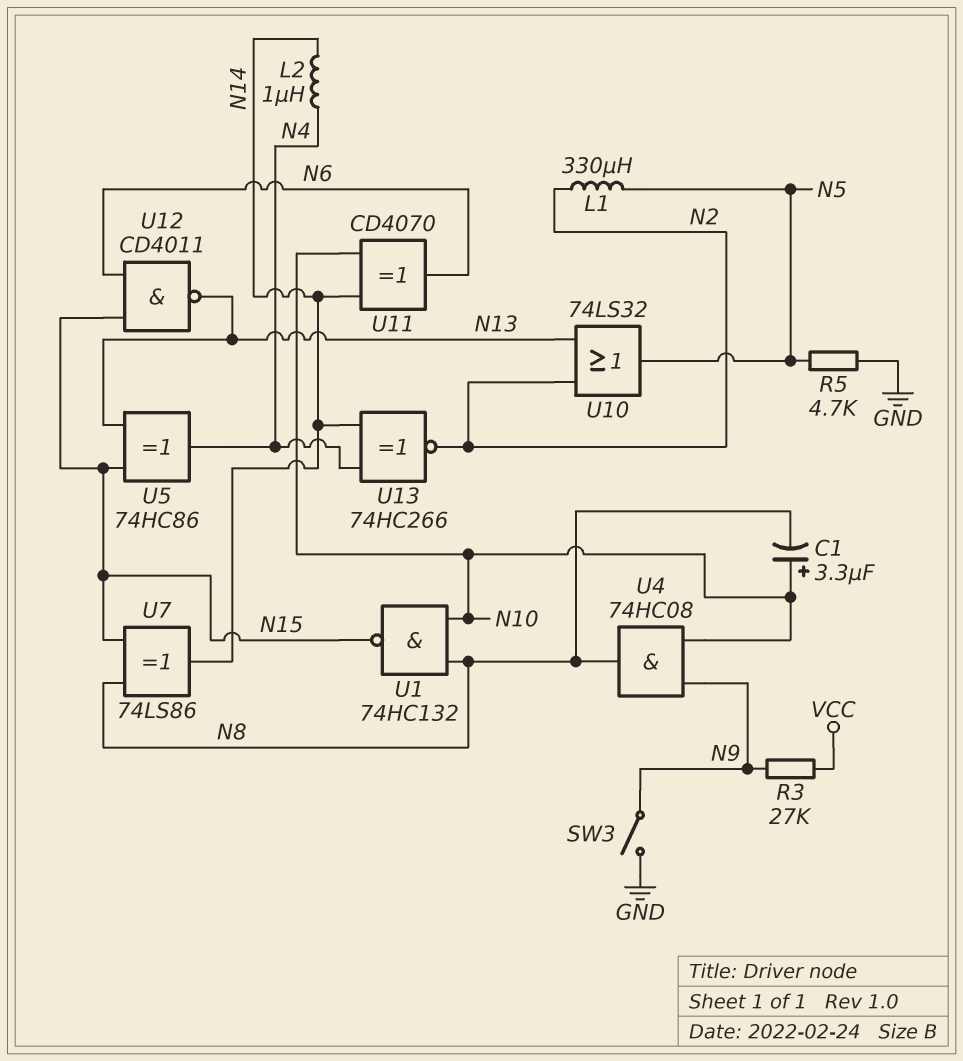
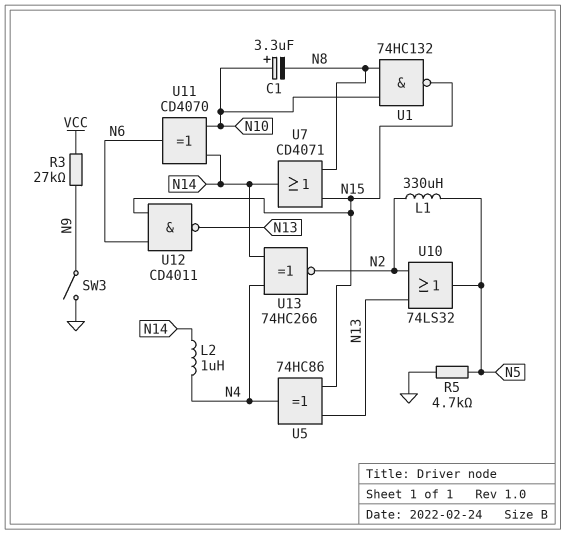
U4: AND 74HC08 (in N9, in N10, out N8) -> none
U7: XOR 74LS86 (in N8, in N15, out N14) -> OR CD4071 (in N8, in N15, out N14)

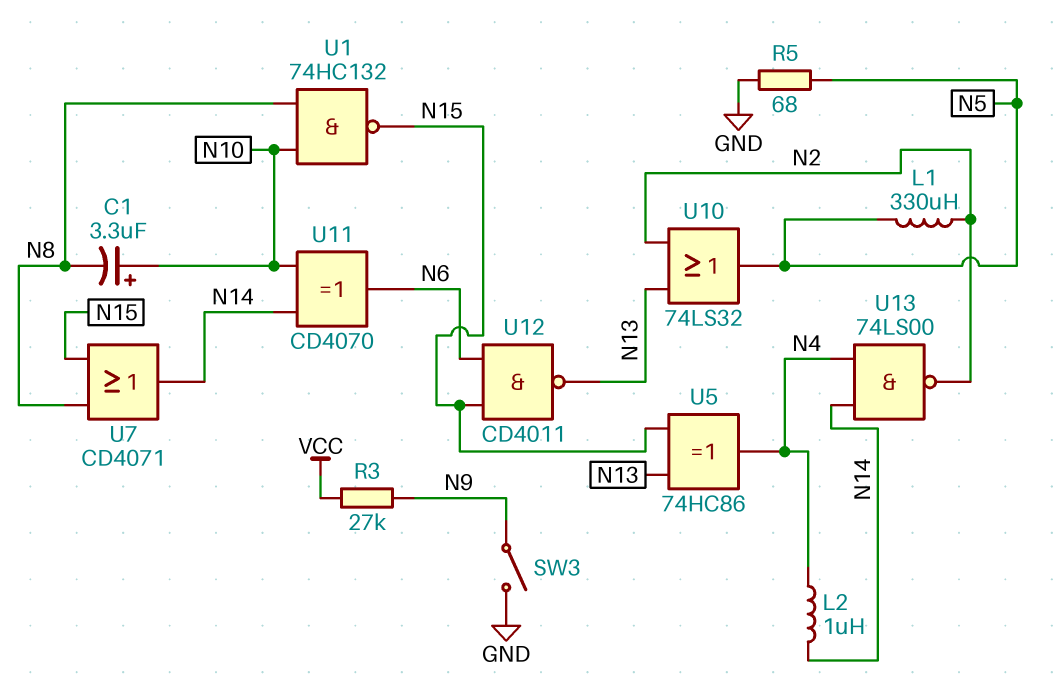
R5: 4.7k (GND, N5) -> 68 (GND, N5)
U13: XNOR 74HC266 (in N4, in N14, out N2) -> NAND 74LS00 (in N4, in N14, out N2)

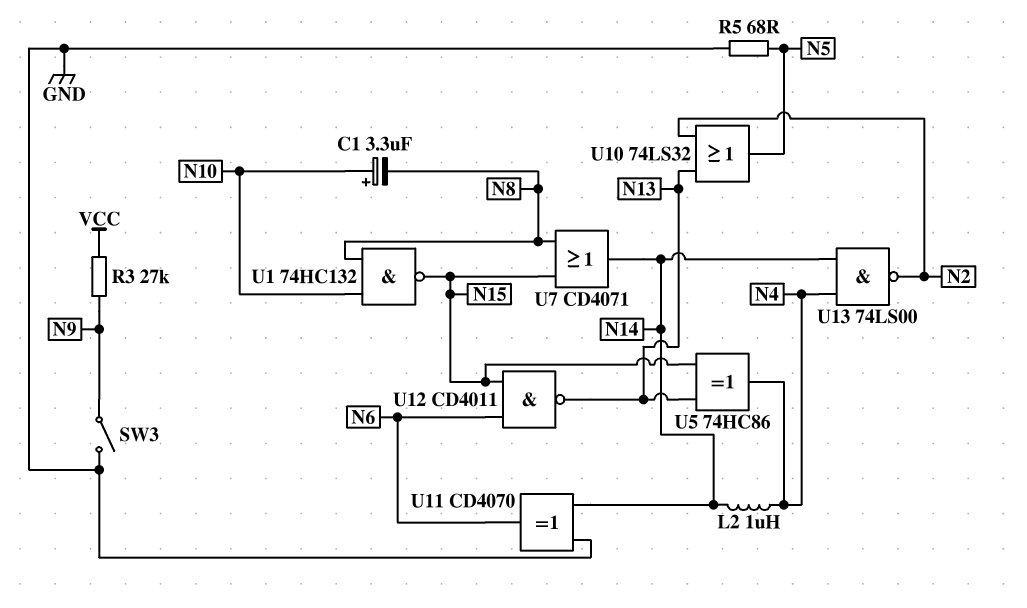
L1: 330uH (N2, N5) -> none
U11: XOR CD4070 (in N10, in N14, out N6) -> XOR CD4070 (in GND, in N14, out N6)

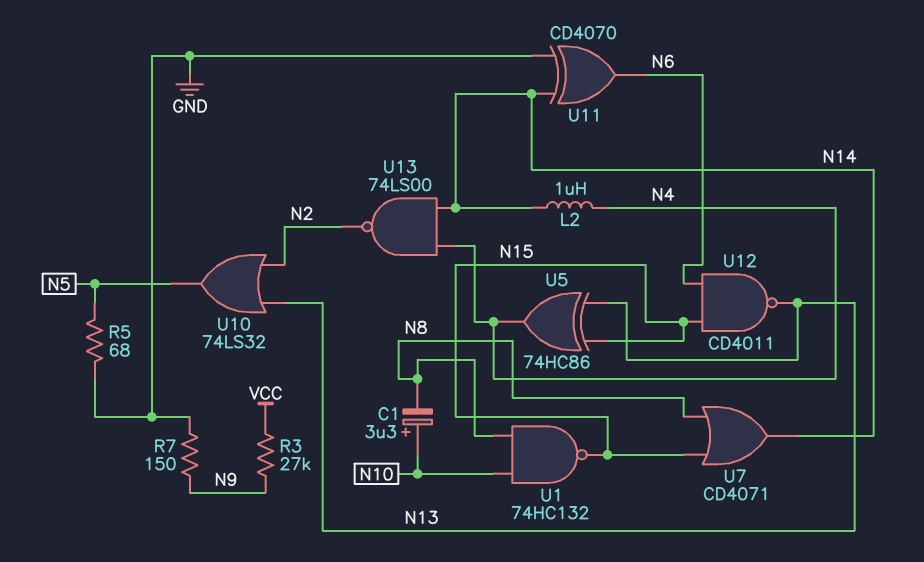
R7: none -> 150 (GND, N9)
SW3: switch (GND, N9) -> none

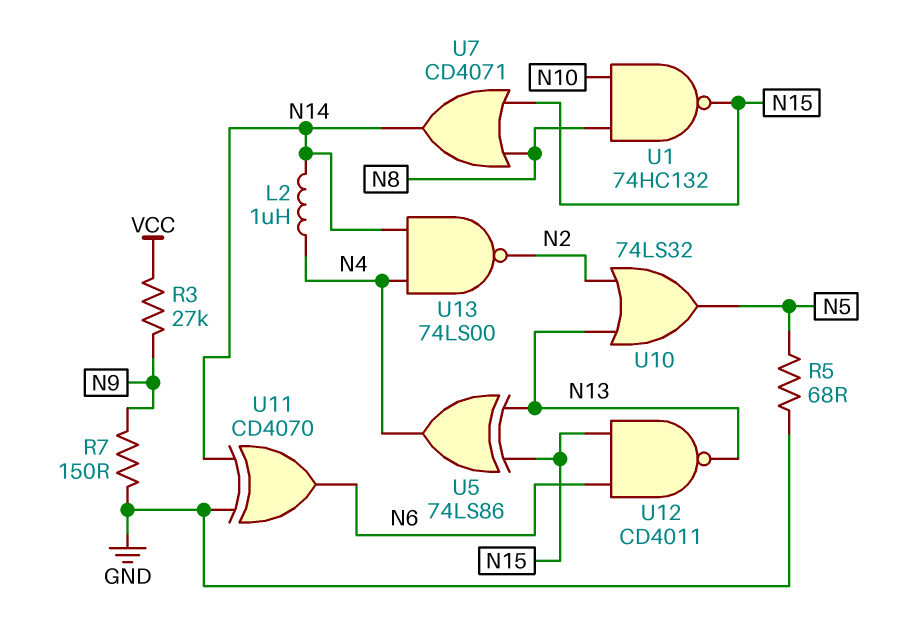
C1: 3.3uF (plus N10, minus N8) -> none
U5: XOR 74HC86 (in N13, in N15, out N4) -> XOR 74LS86 (in N13, in N15, out N4)

